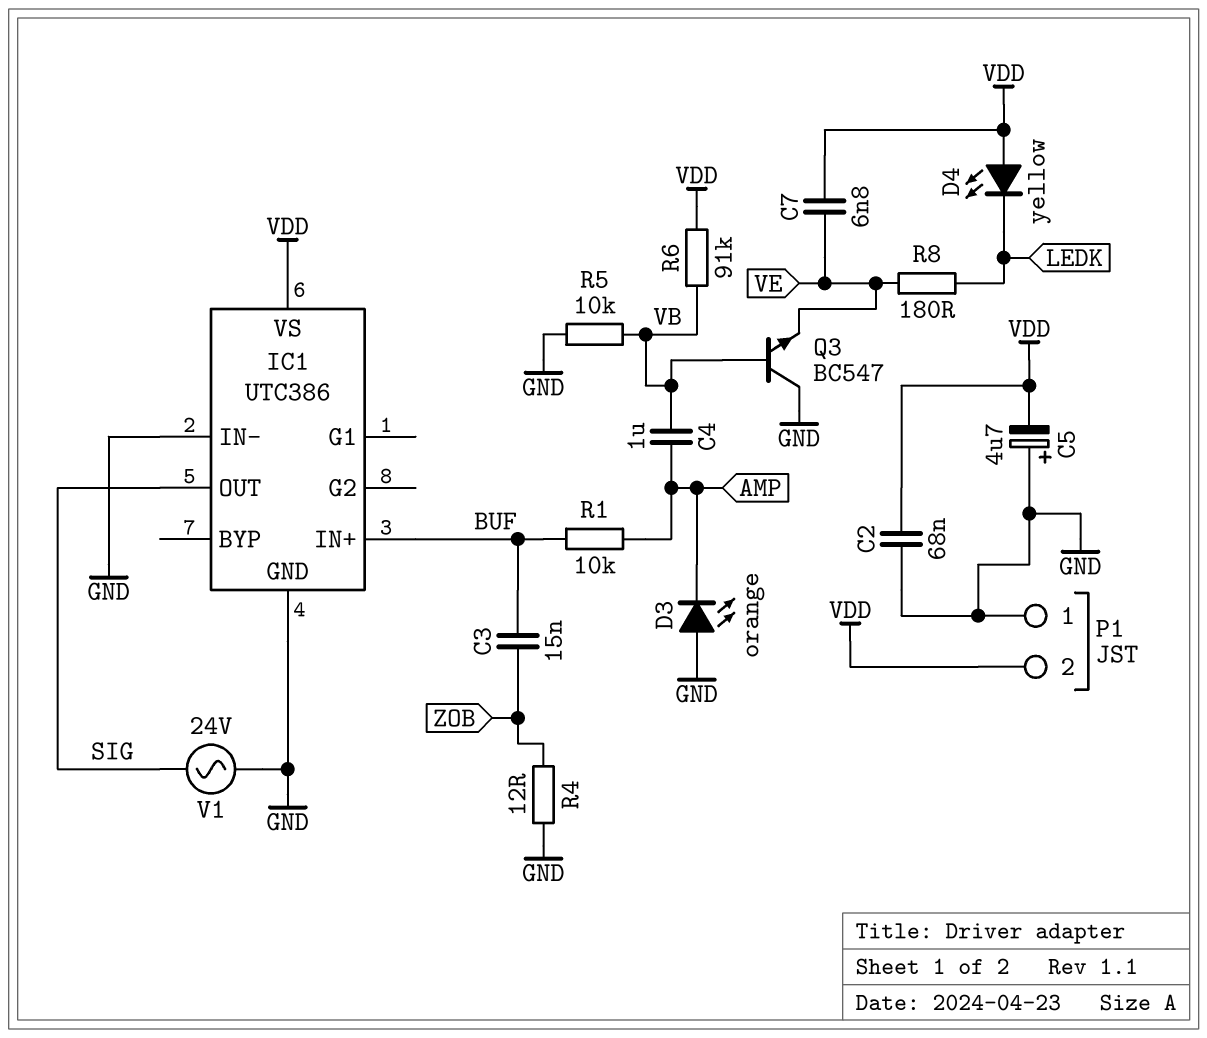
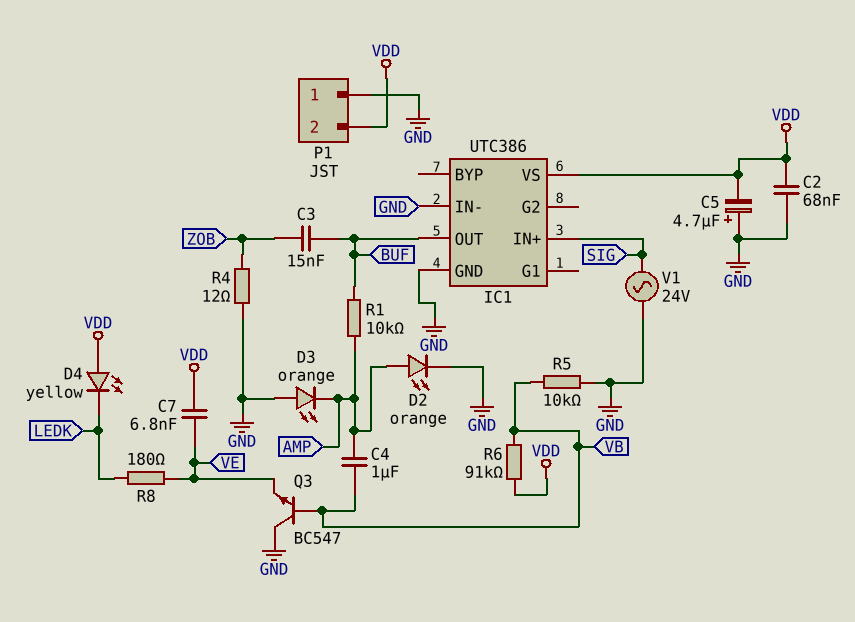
D2: none -> LED orange (A AMP, K GND)
IC1 pin IN+: BUF -> SIG
IC1 pin OUT: SIG -> BUF

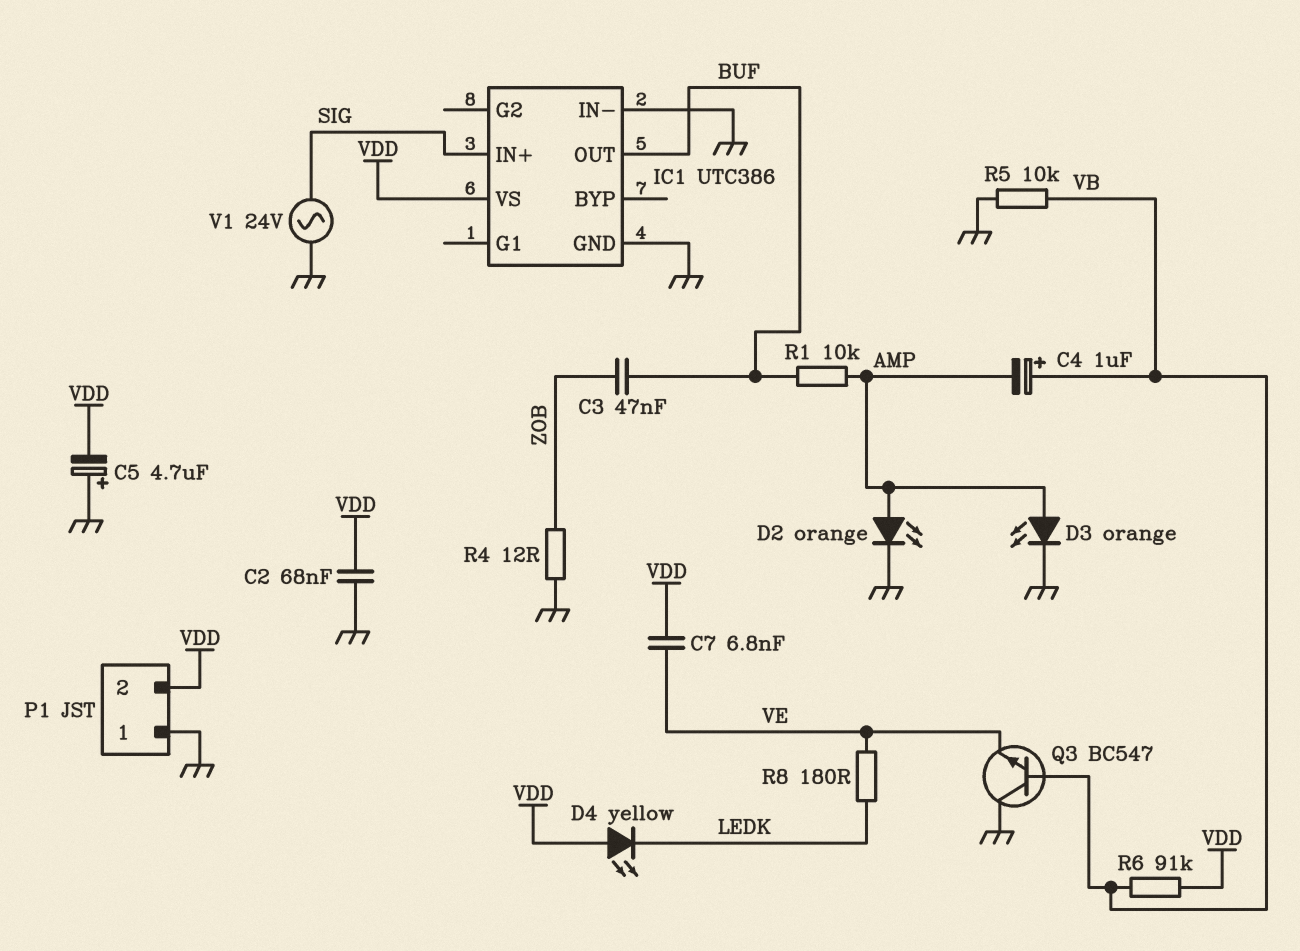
C3: 15nF (BUF, ZOB) -> 47nF (BUF, ZOB)
C4: 1uF (AMP, VB) -> 1uF (plus VB, minus AMP)
D3: LED orange (A GND, K AMP) -> LED orange (A AMP, K GND)

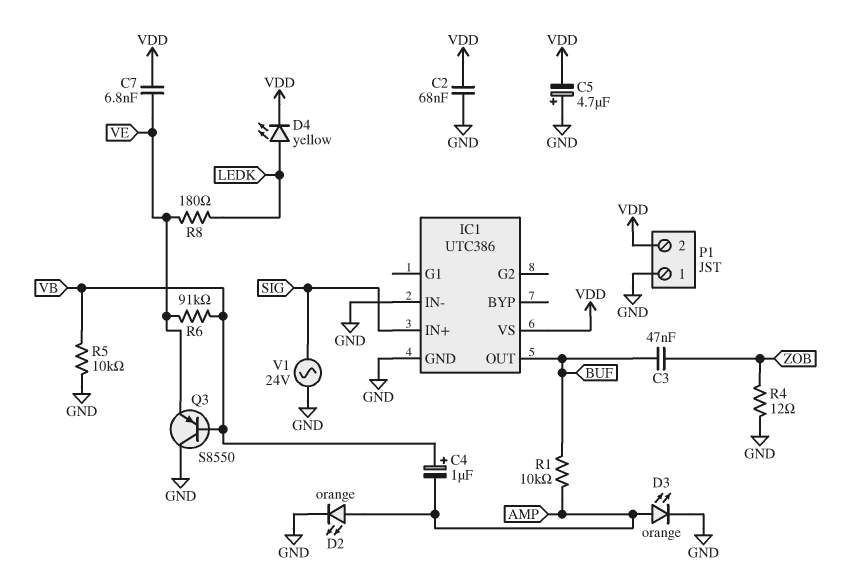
D4: LED yellow (A VDD, K LEDK) -> LED yellow (A LEDK, K VDD)
Q3: NPN BC547 (B VB, C GND, E VE) -> PNP S8550 (B VB, C GND, E VE)
R6: 91k (VB, VDD) -> 91k (VB, VE)

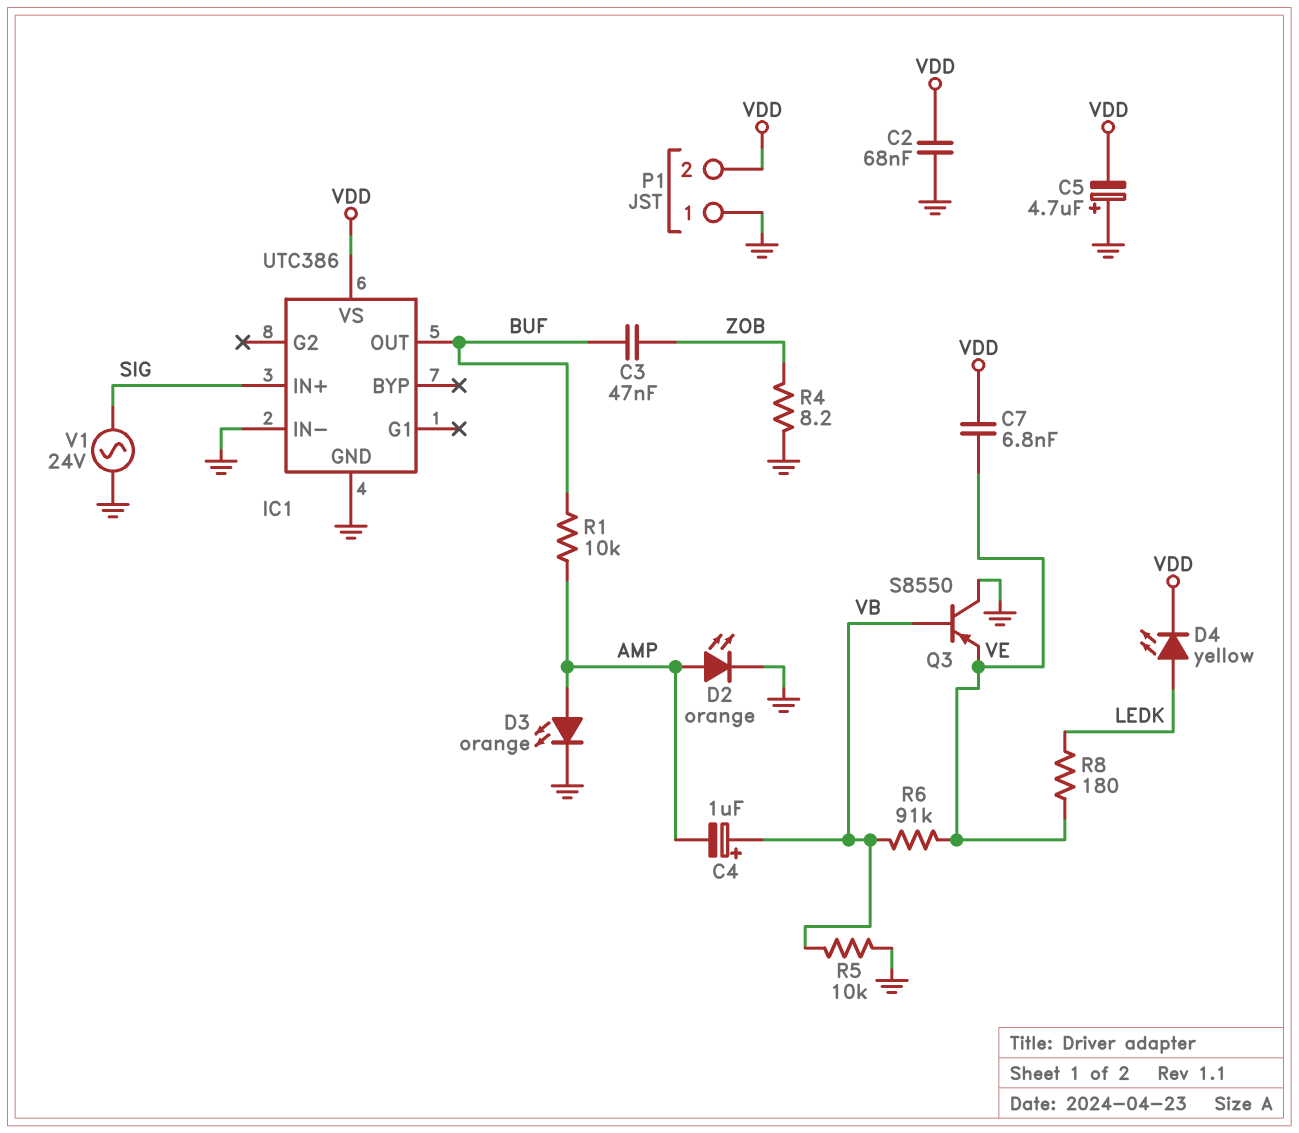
R4: 12 (GND, ZOB) -> 8.2 (GND, ZOB)

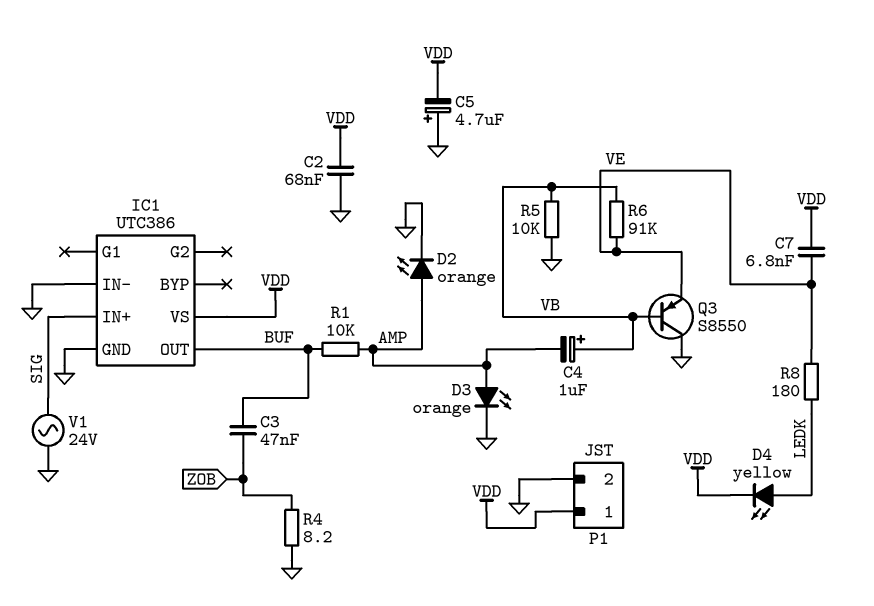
P1 pin 1: GND -> VDD
P1 pin 2: VDD -> GND

